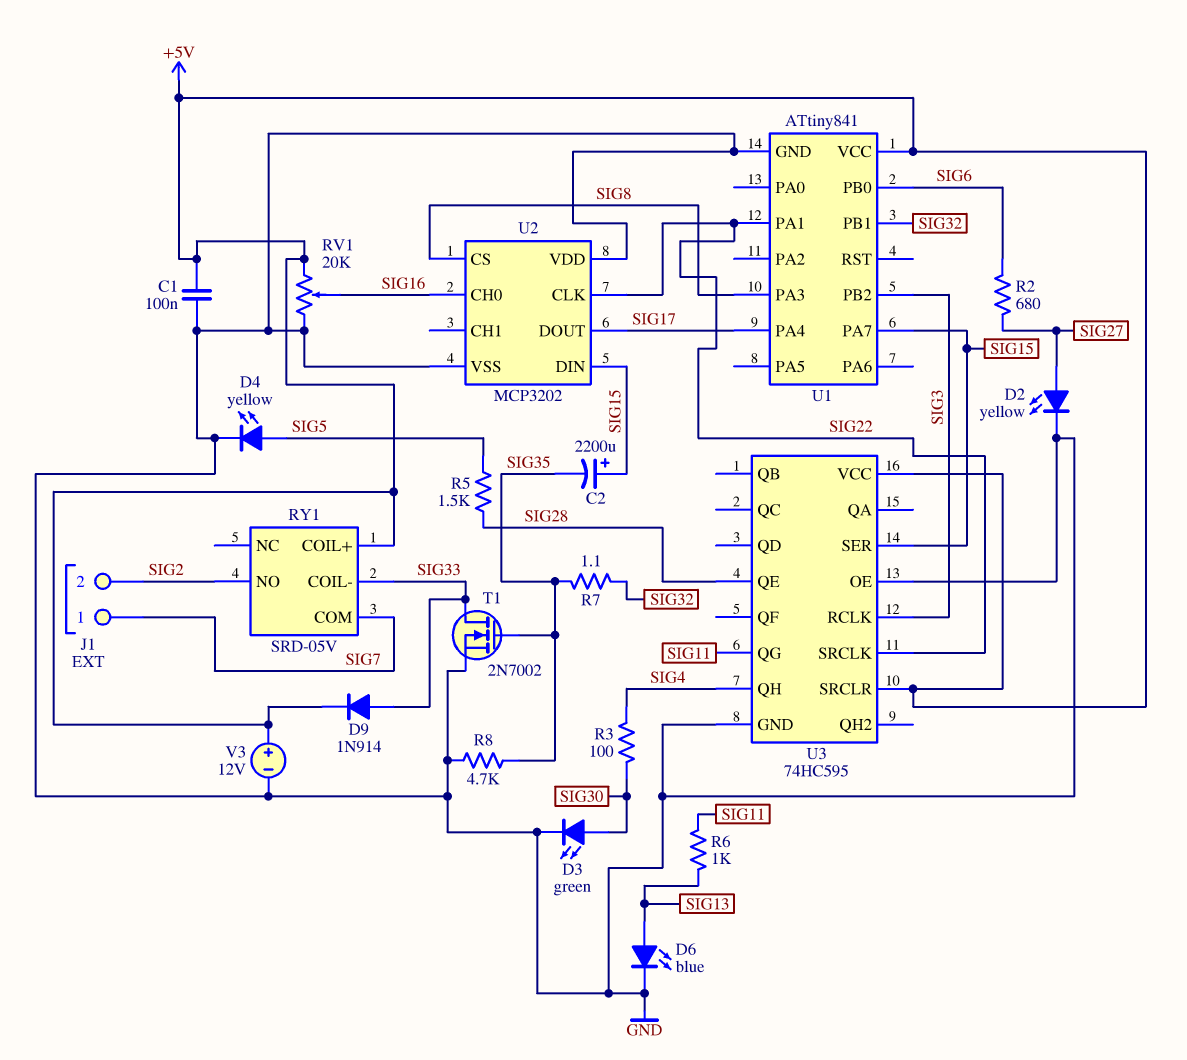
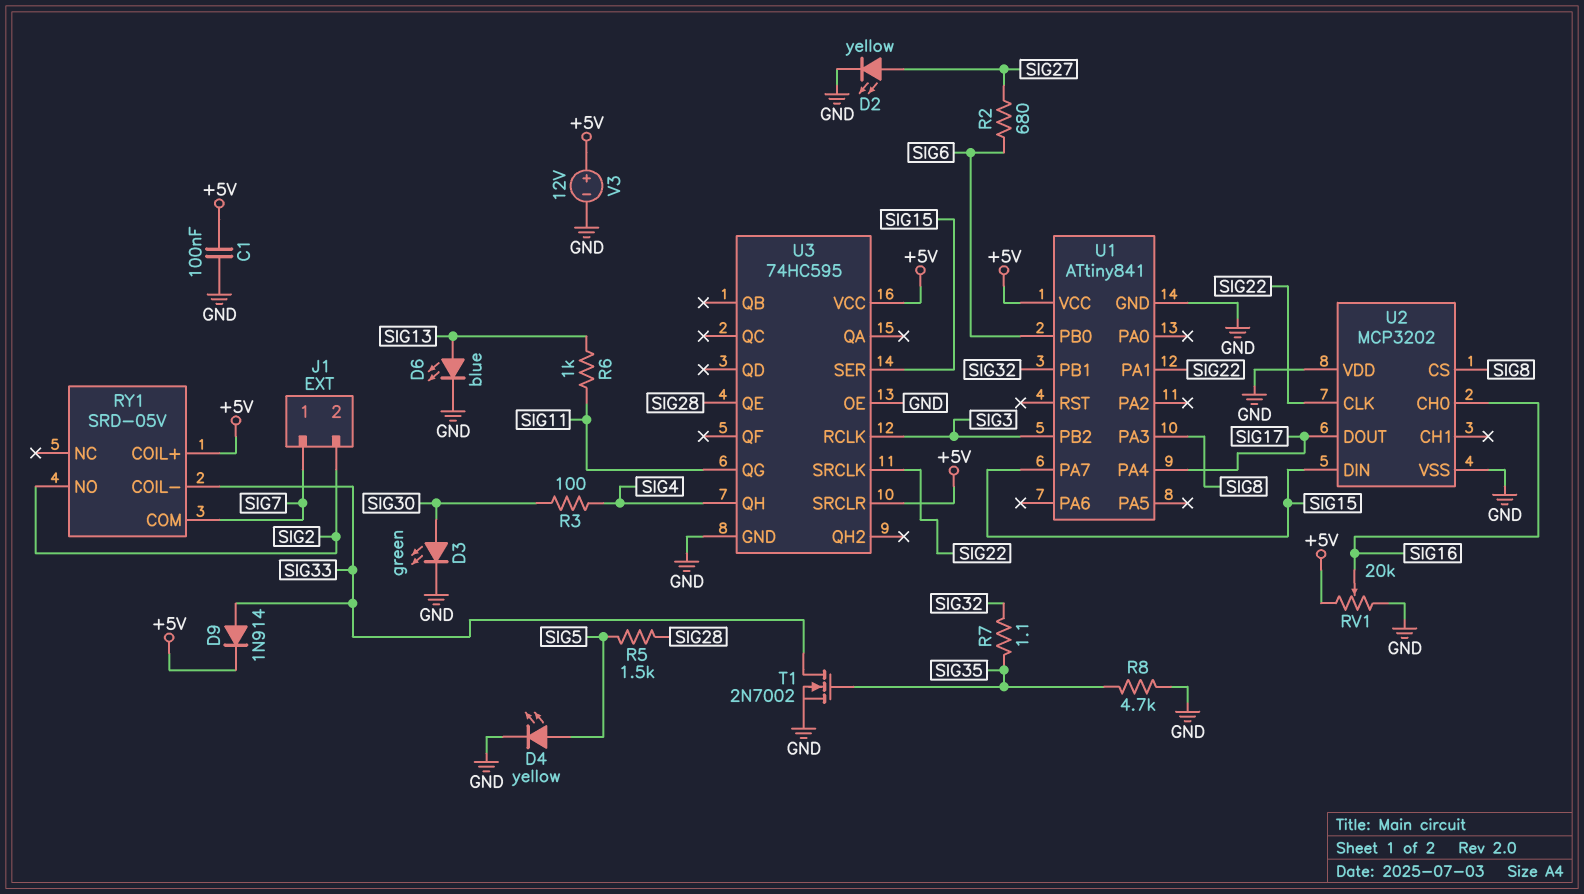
C2: 2200uF (plus SIG15, minus SIG35) -> none

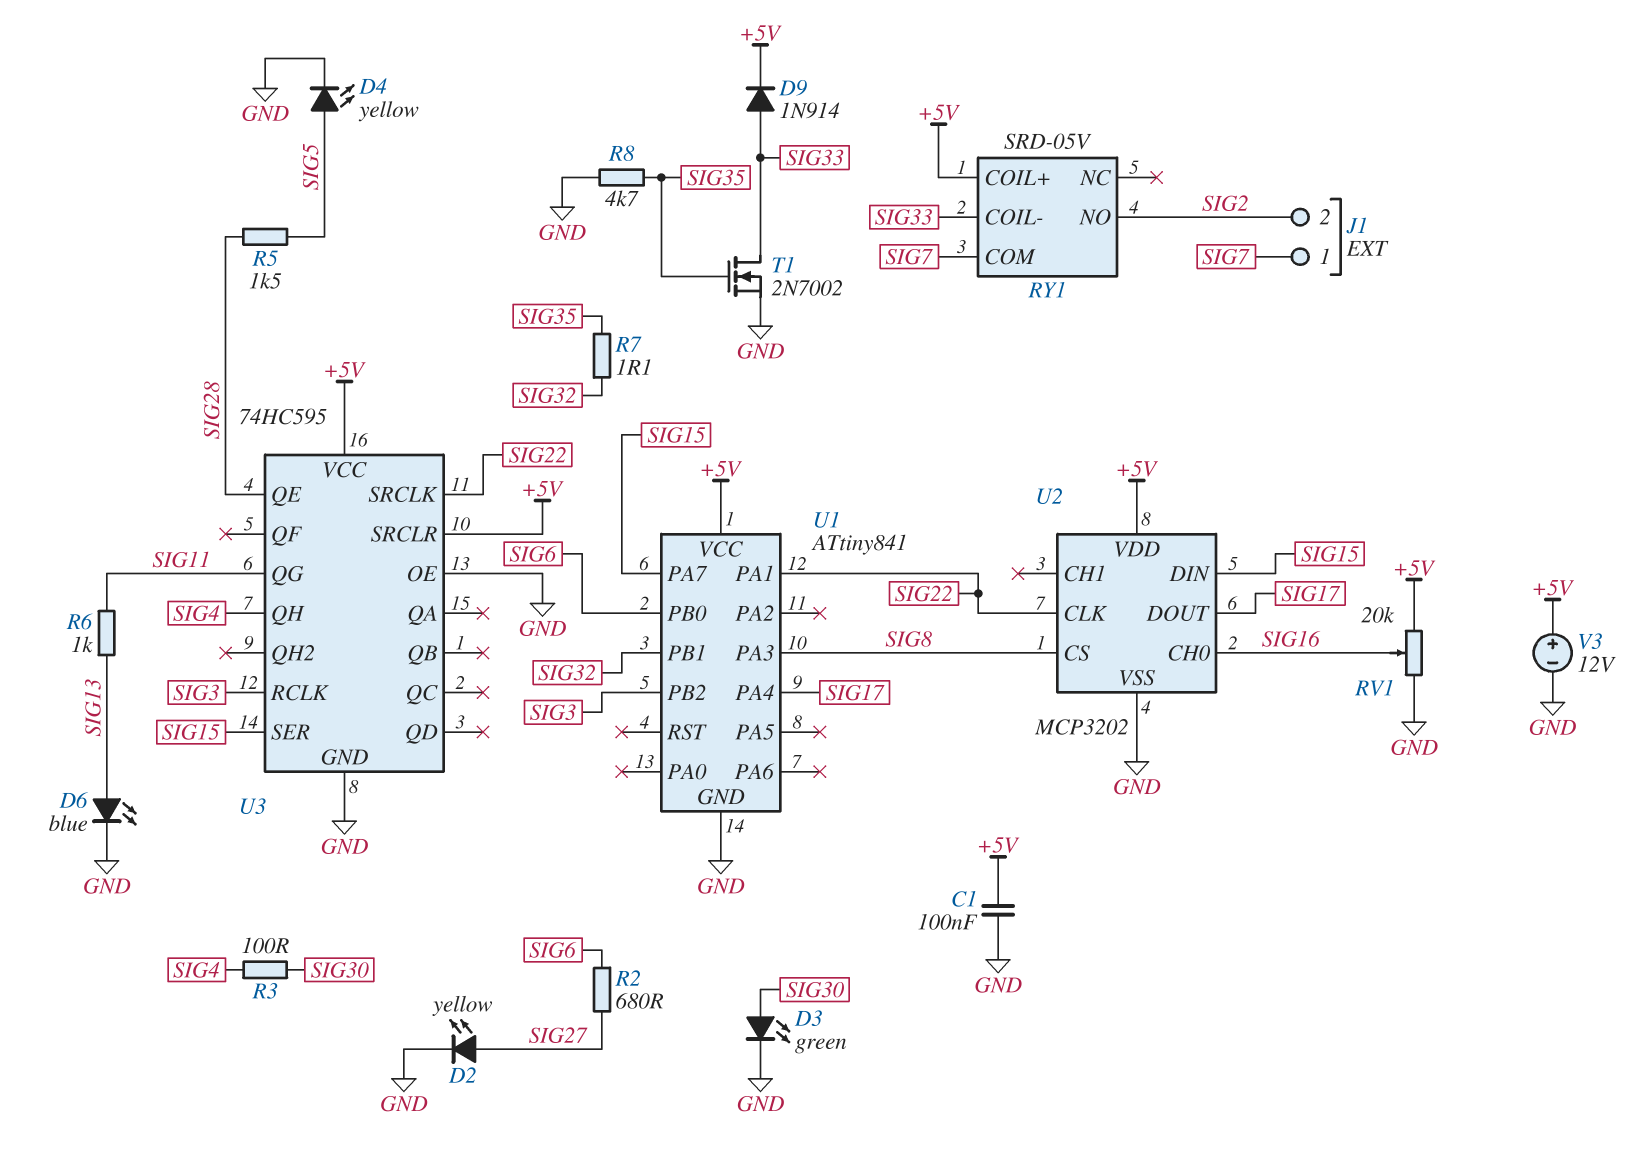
U2 pin VDD: GND -> +5V

